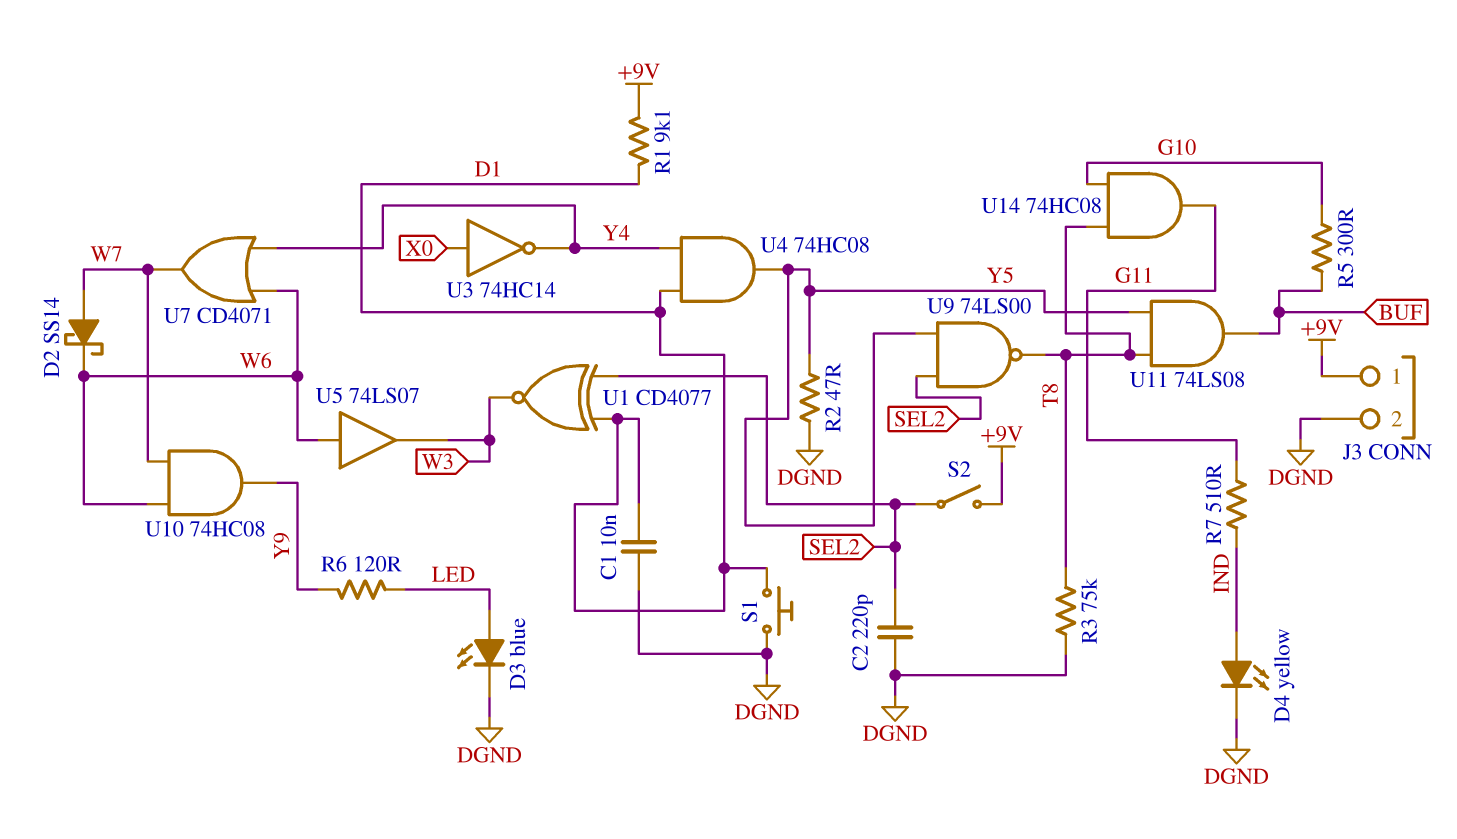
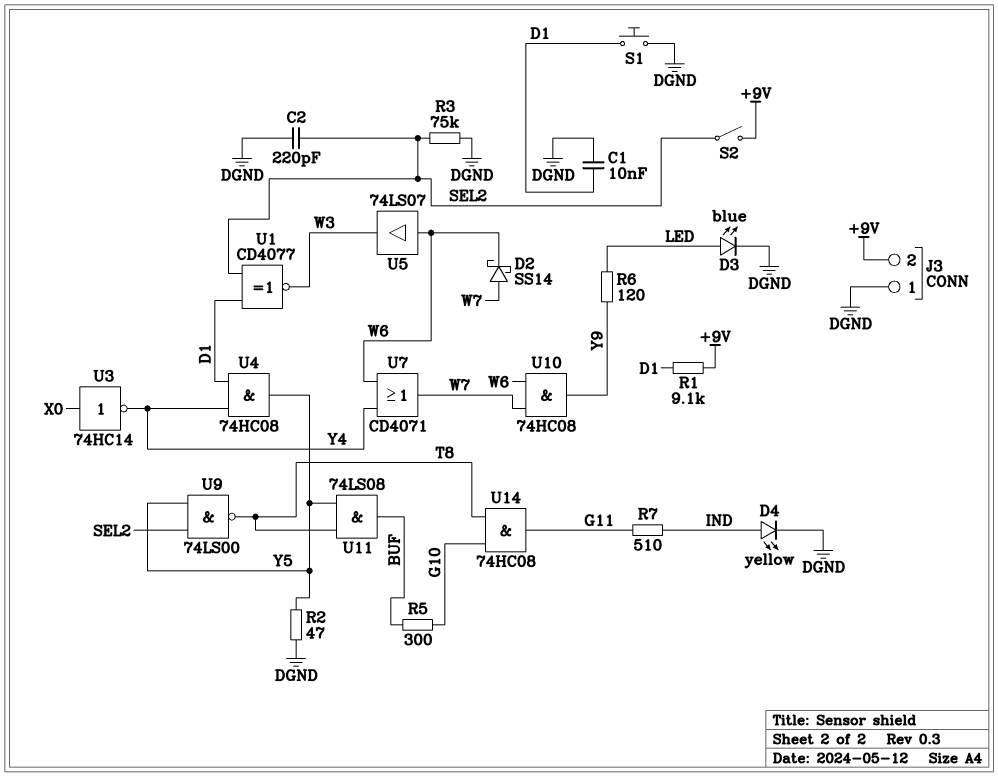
J3 pin 1: +9V -> DGND
J3 pin 2: DGND -> +9V
R3: 75k (DGND, T8) -> 75k (DGND, SEL2)

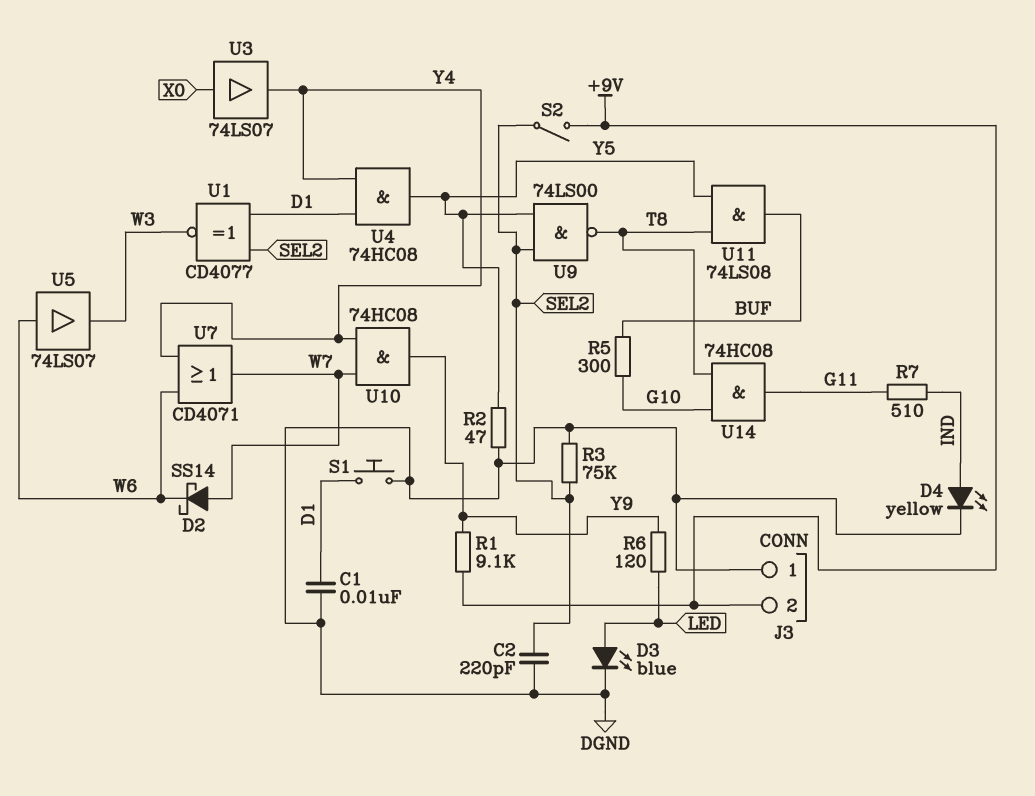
R1: 9.1k (+9V, D1) -> 9.1k (+9V, Y9)
U3: NOT 74HC14 (in X0, out Y4) -> buffer 74LS07 (in X0, out Y4)
U10: AND 74HC08 (in W6, in W7, out Y9) -> AND 74HC08 (in W7, in Y4, out Y9)

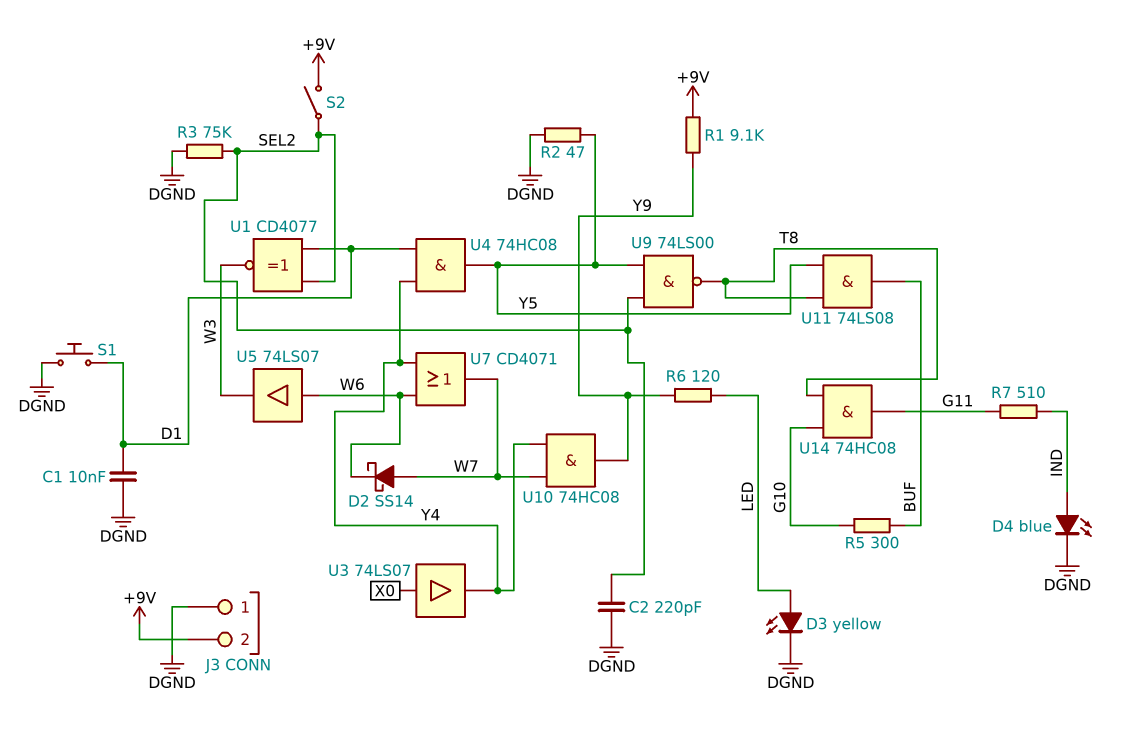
D3: LED blue (A LED, K DGND) -> LED yellow (A LED, K DGND)
D4: LED yellow (A IND, K DGND) -> LED blue (A IND, K DGND)

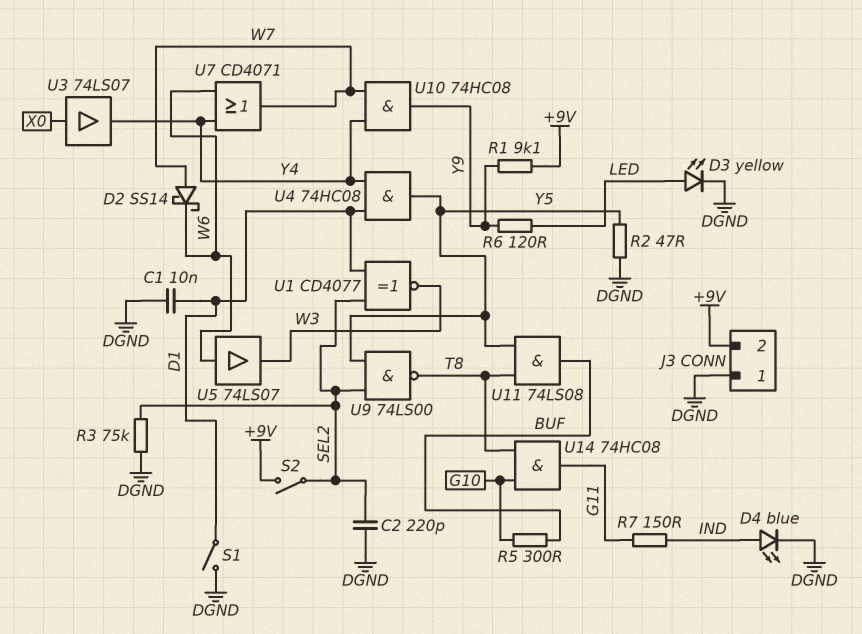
R7: 510 (G11, IND) -> 150 (G11, IND)
S1: button (D1, DGND) -> switch (D1, DGND)

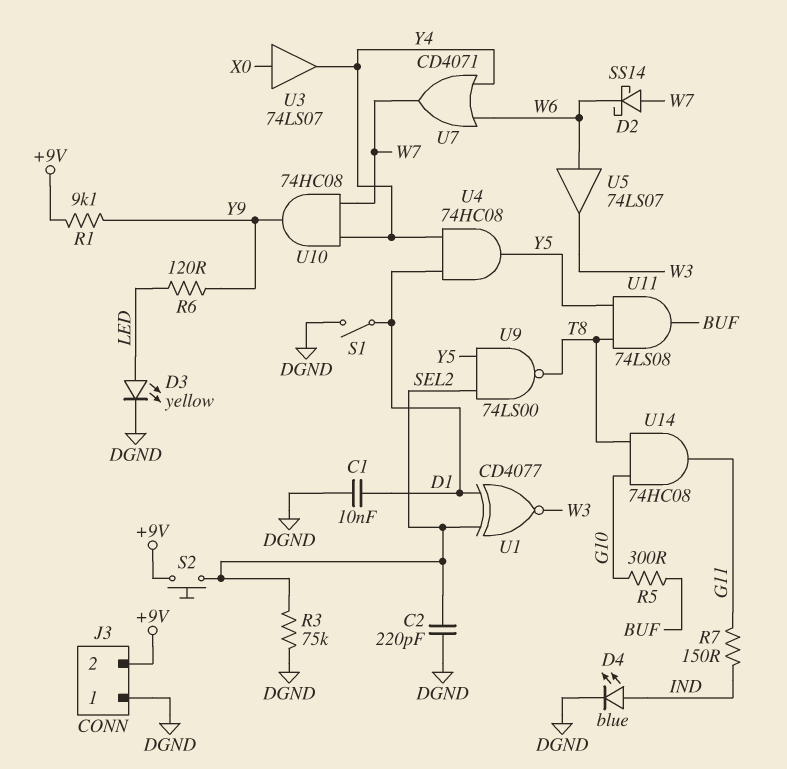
R2: 47 (DGND, Y5) -> none
S2: switch (+9V, SEL2) -> button (+9V, SEL2)

